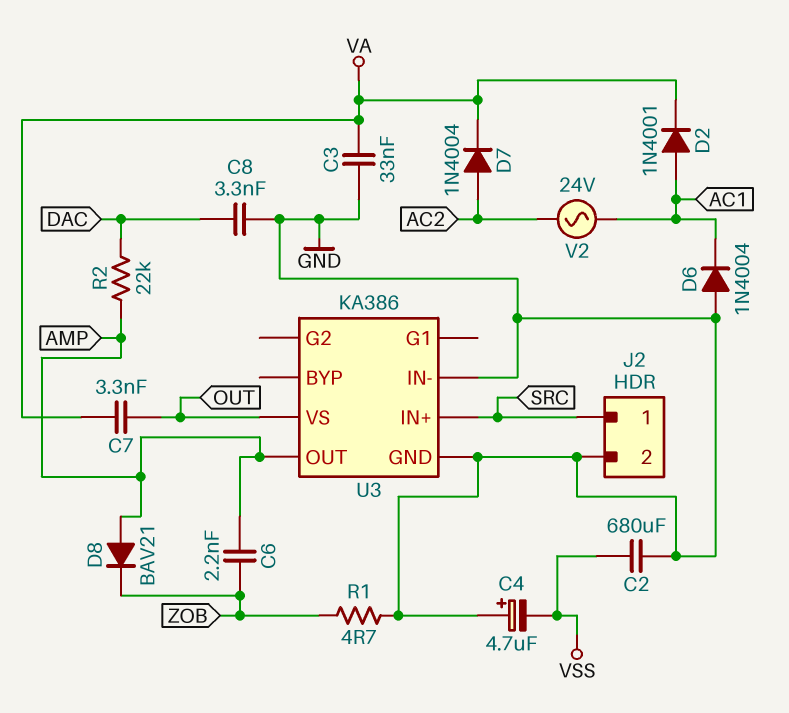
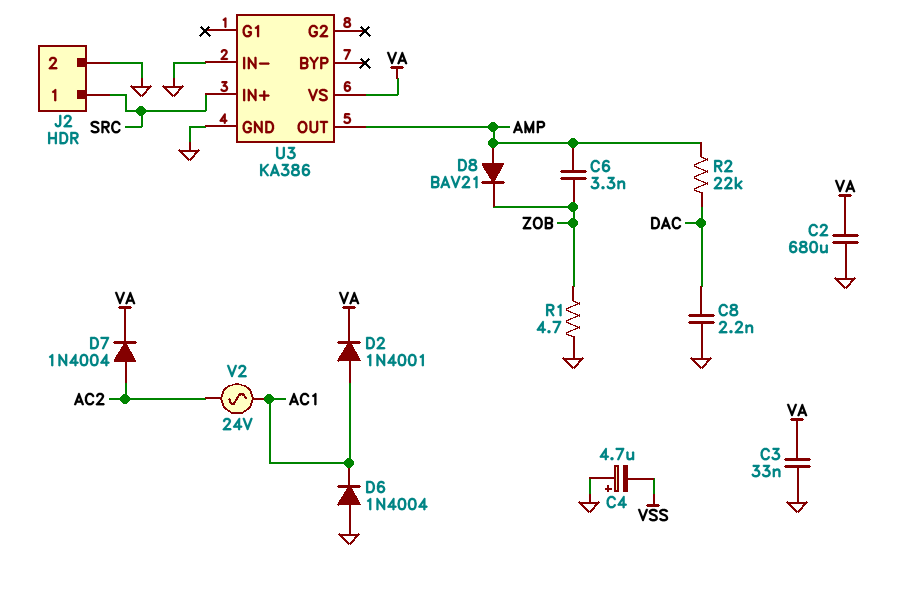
C2: 680uF (GND, VSS) -> 680uF (GND, VA)
C6: 2.2nF (AMP, ZOB) -> 3.3nF (AMP, ZOB)
C7: 3.3nF (OUT, VA) -> none
C8: 3.3nF (DAC, GND) -> 2.2nF (DAC, GND)
U3 pin VS: OUT -> VA

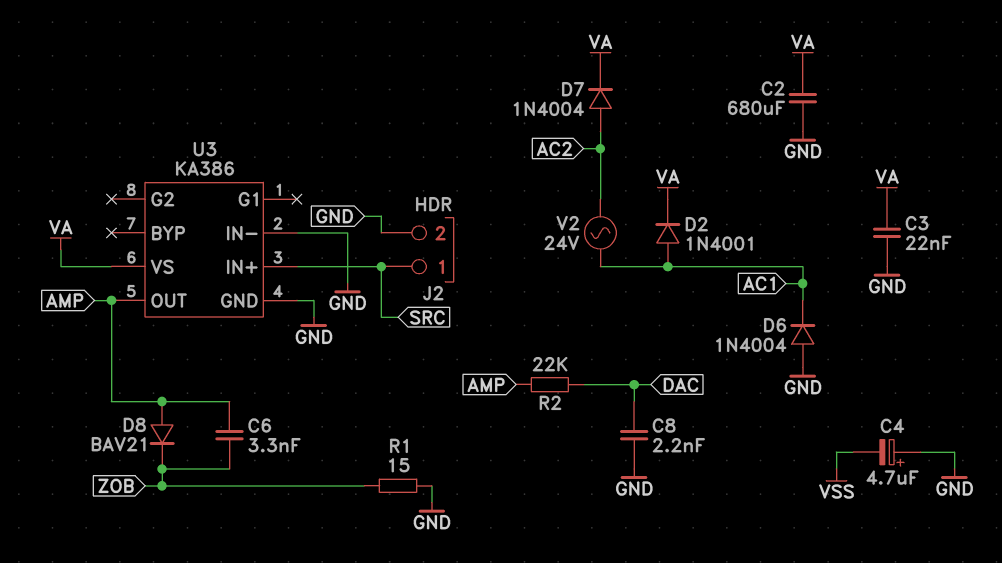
C3: 33nF (GND, VA) -> 22nF (GND, VA)
R1: 4.7 (GND, ZOB) -> 15 (GND, ZOB)

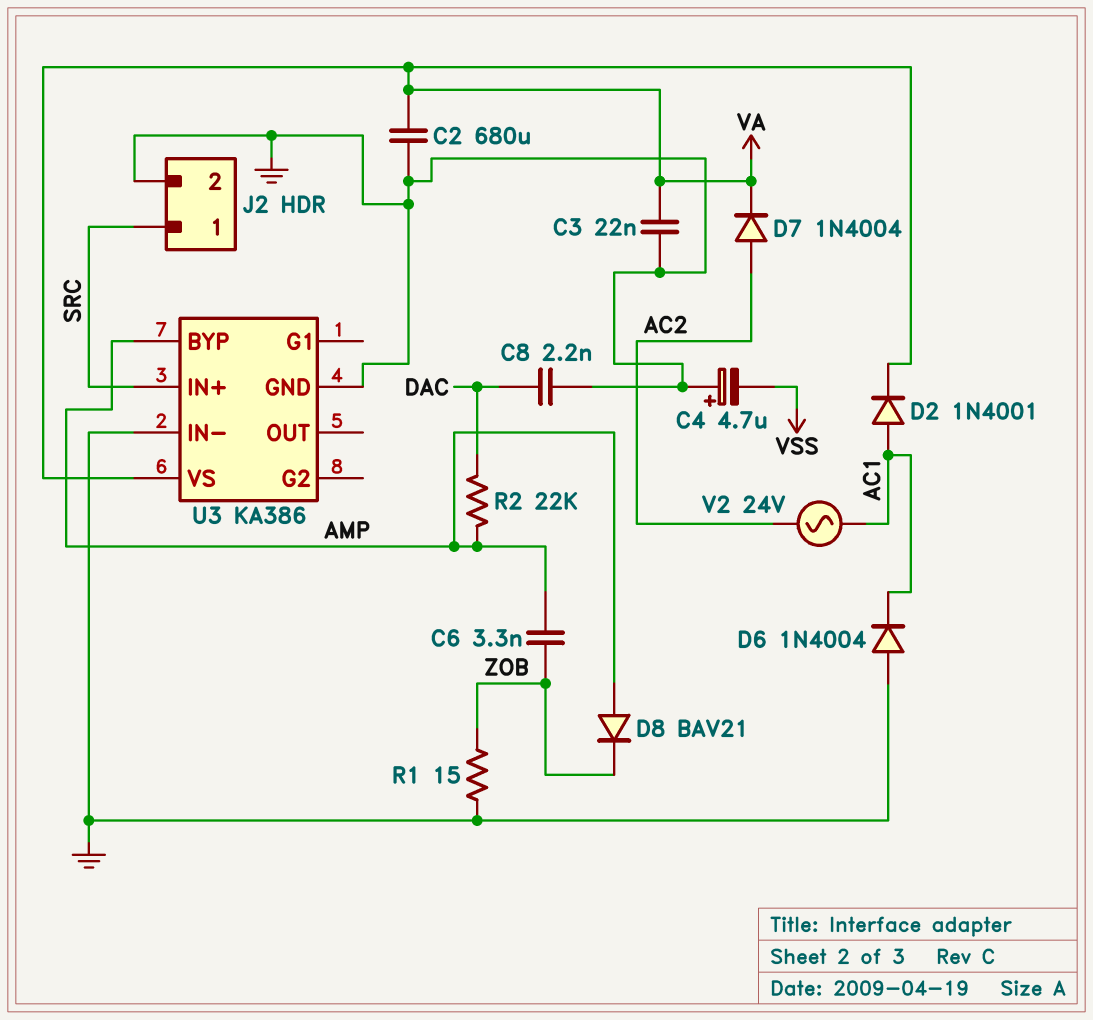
U3 pin BYP: none -> AMP
U3 pin OUT: AMP -> none

